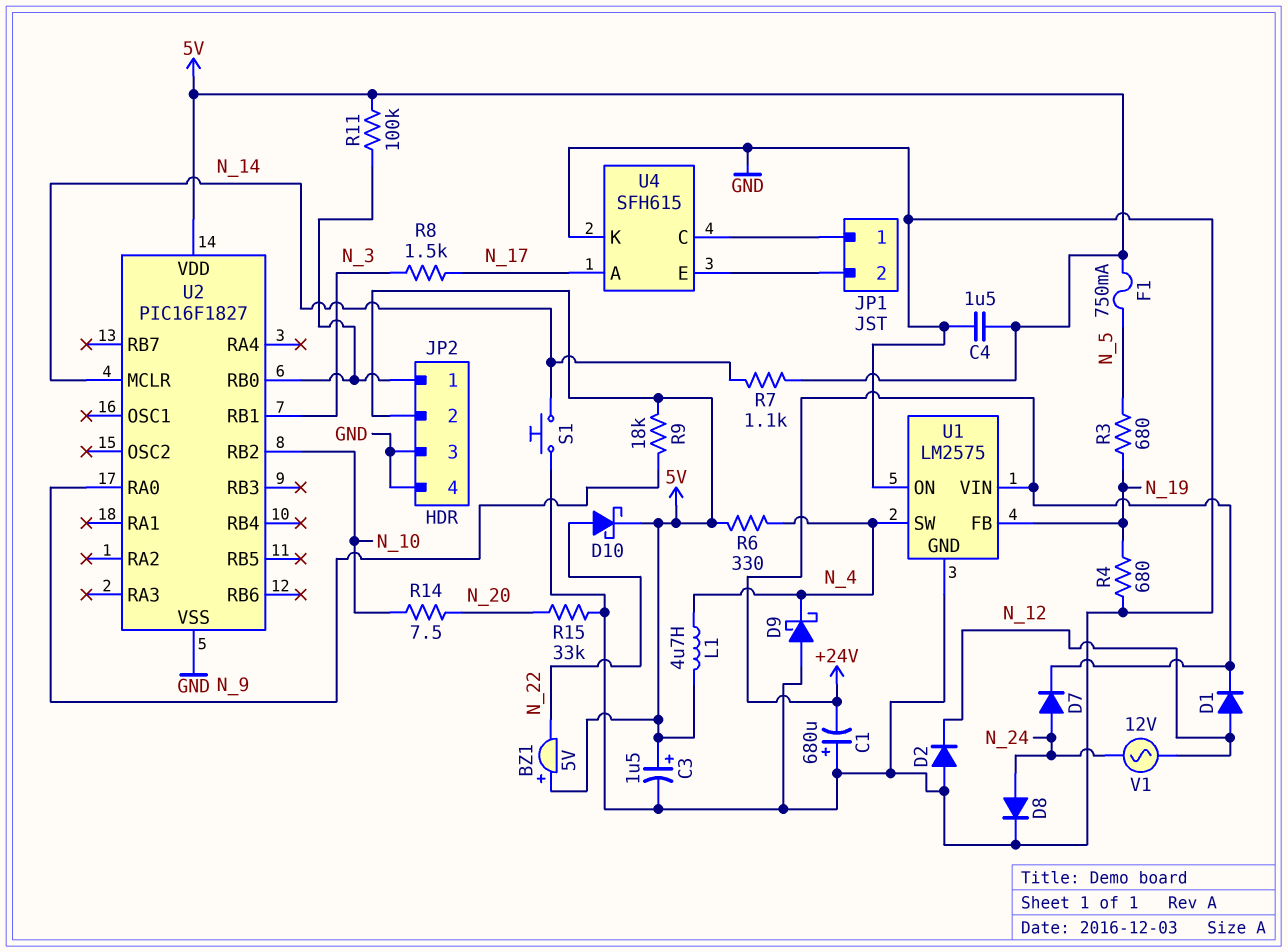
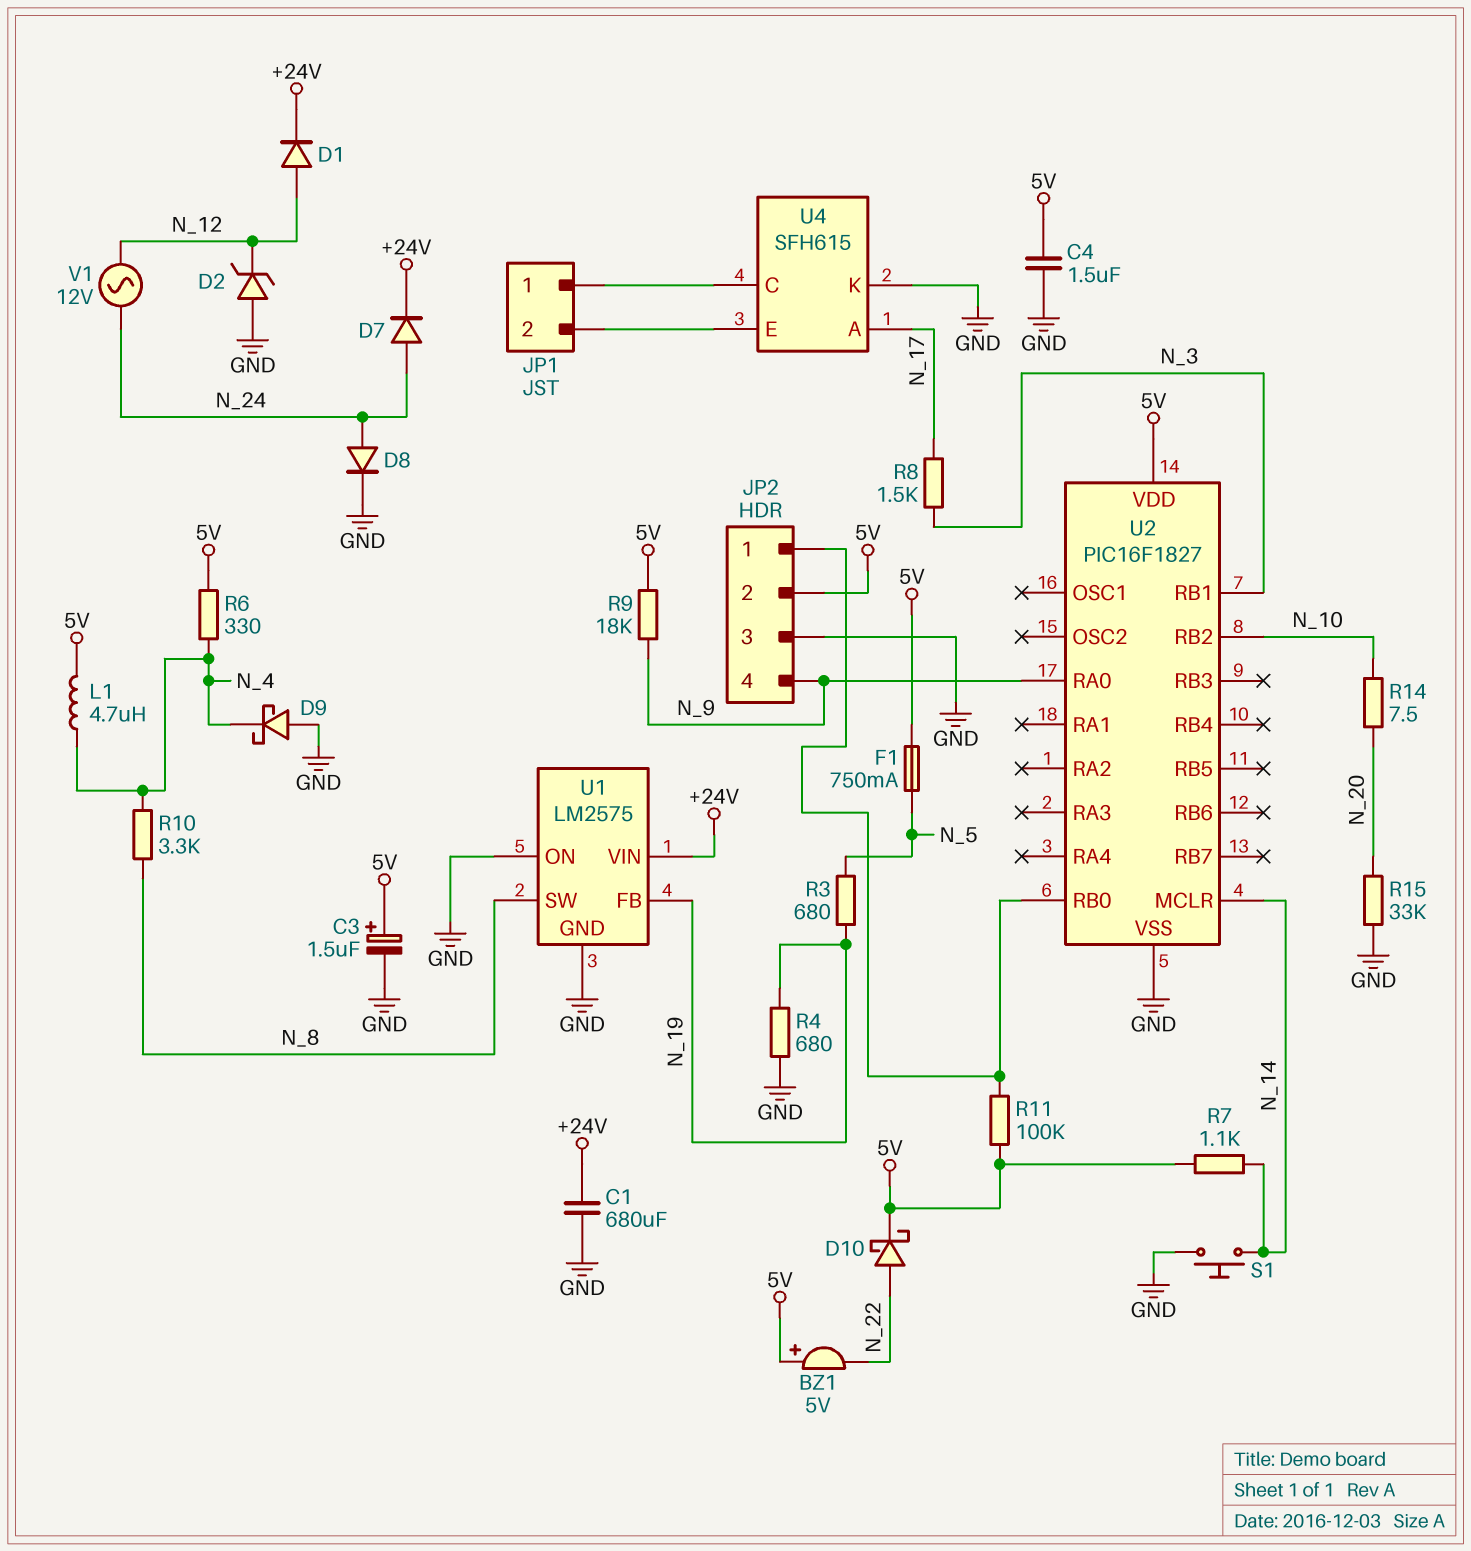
C1: 680uF (plus GND, minus +24V) -> 680uF (+24V, GND)
D2: diode (A GND, K N_12) -> zener (A GND, K N_12)
JP2 pin 4: GND -> N_9
R10: none -> 3.3k (N_4, N_8)
U1 pin SW: N_4 -> N_8

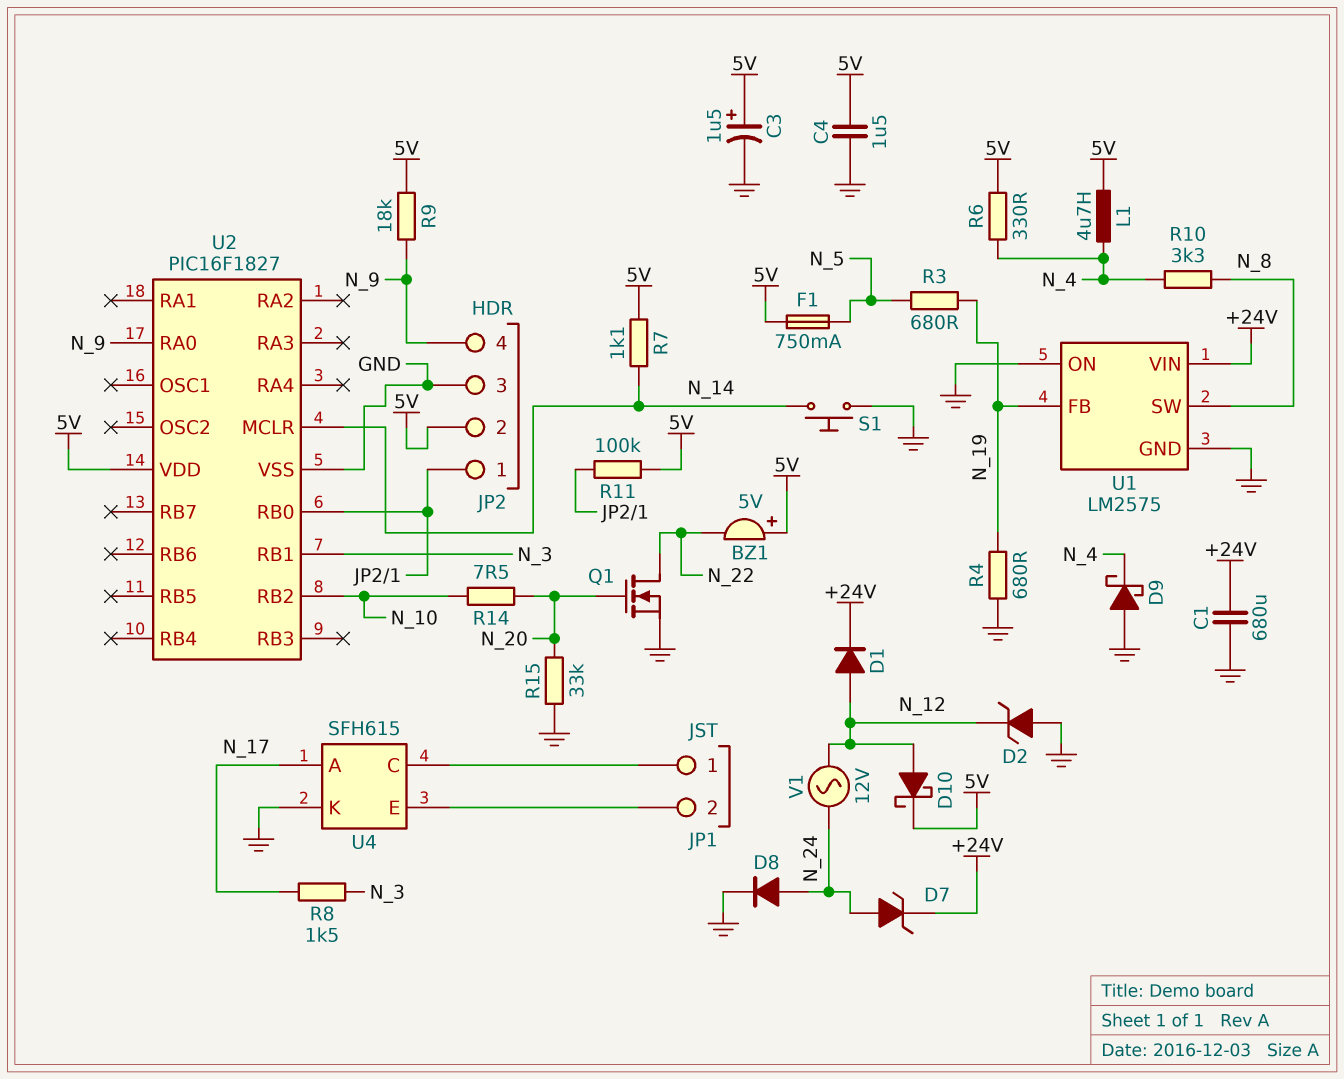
D7: diode (A N_24, K +24V) -> zener (A N_24, K +24V)
D10: schottky (A N_22, K 5V) -> schottky (A N_12, K 5V)
Q1: none -> NMOS (G N_20, D N_22, S GND)

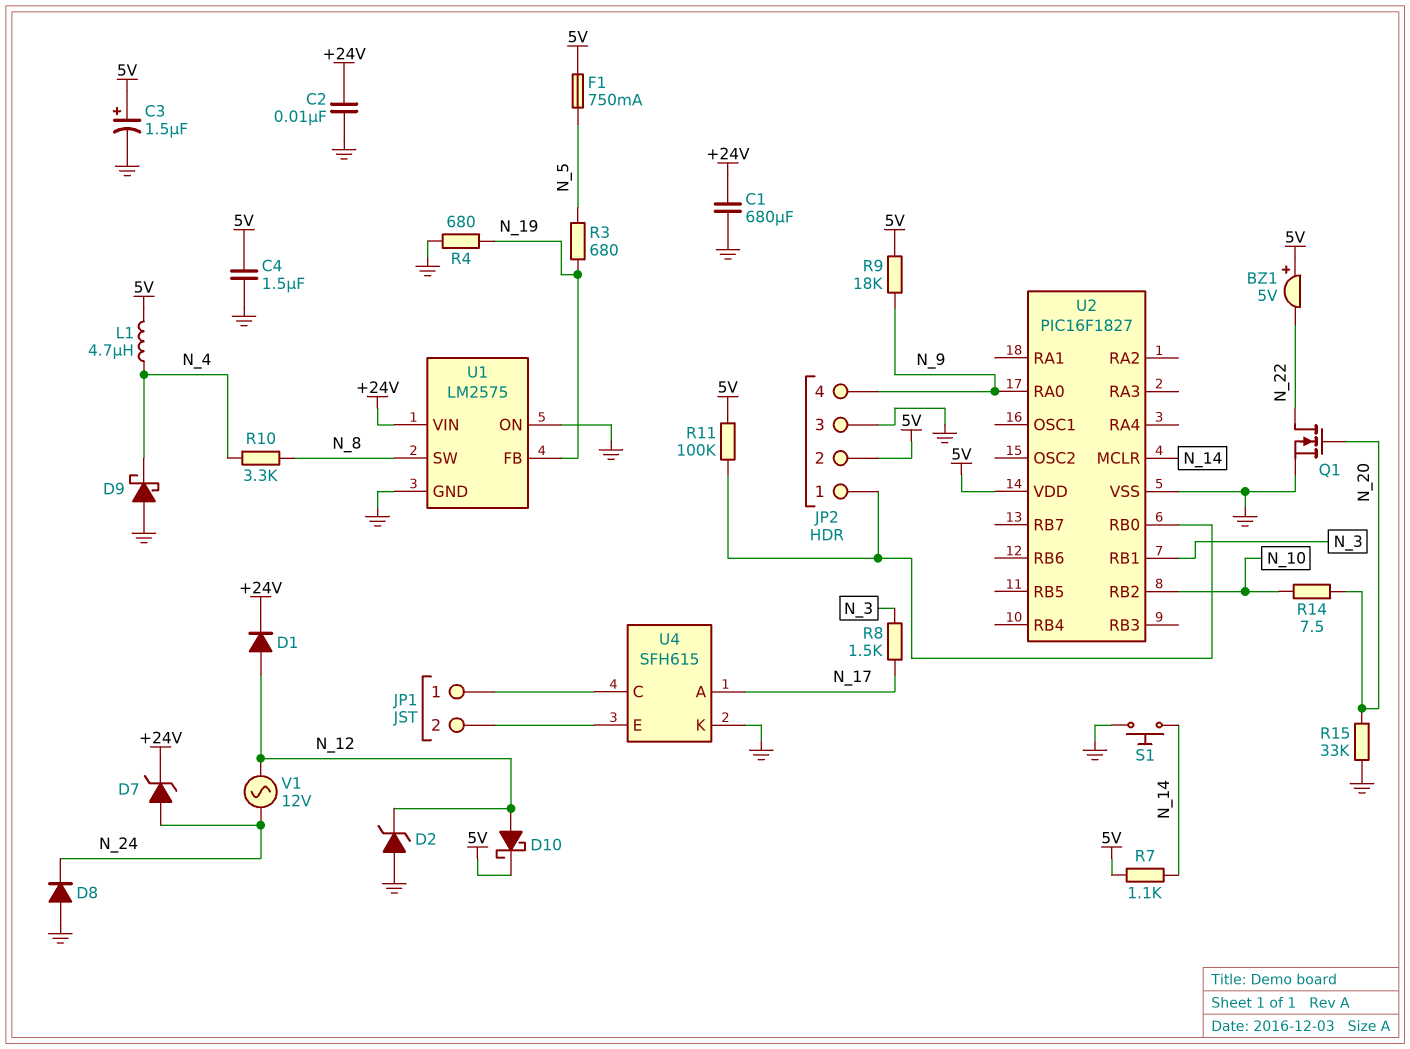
C2: none -> 10nF (+24V, GND)
D8: diode (A N_24, K GND) -> diode (A GND, K N_24)
R6: 330 (5V, N_4) -> none

